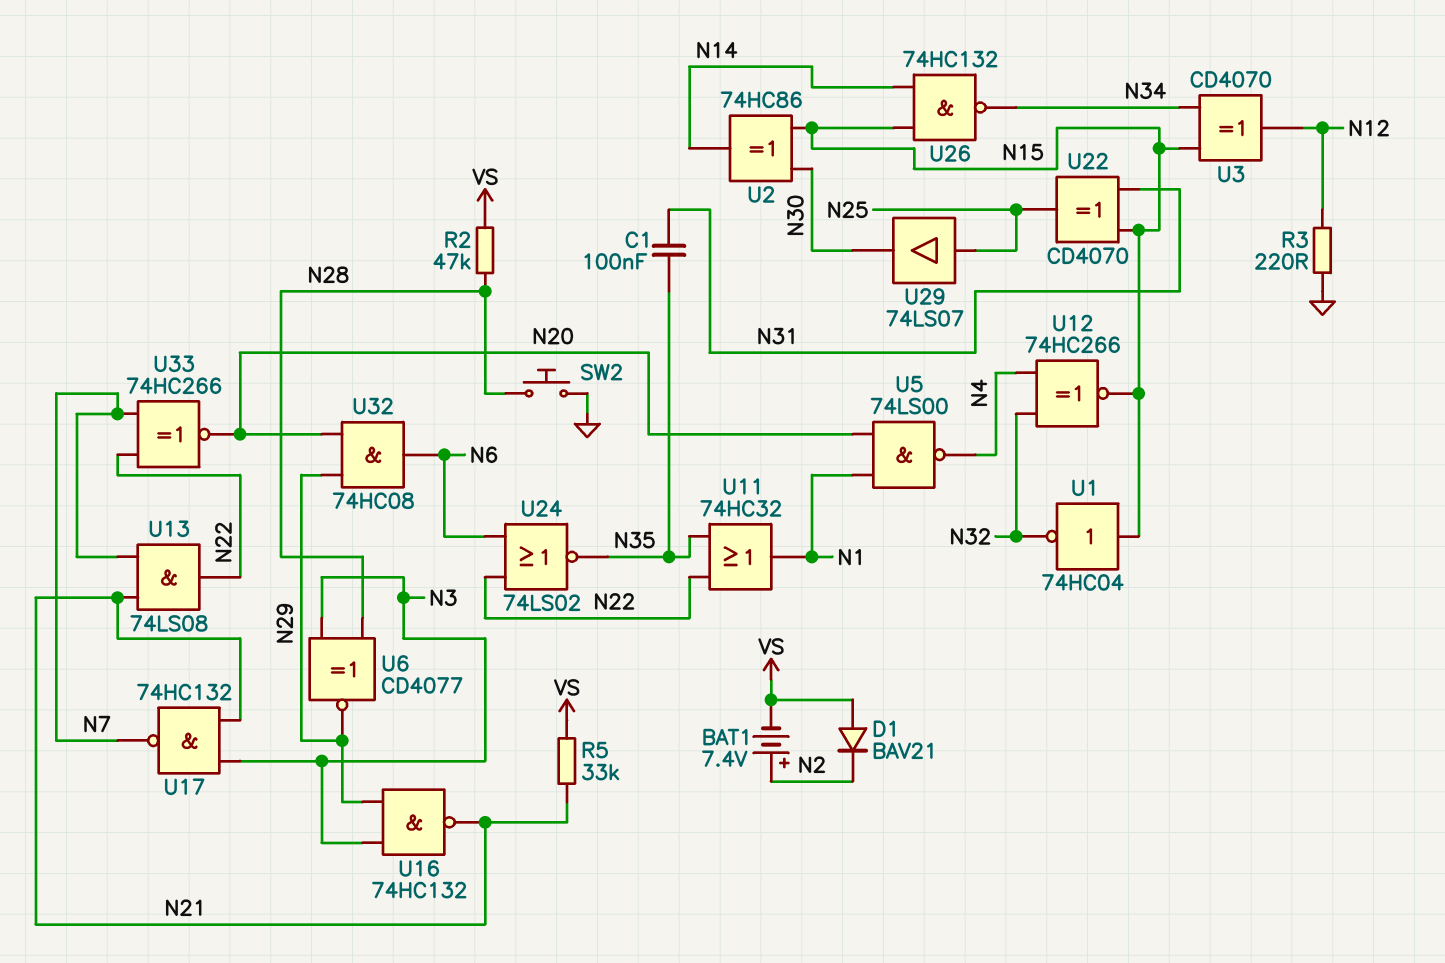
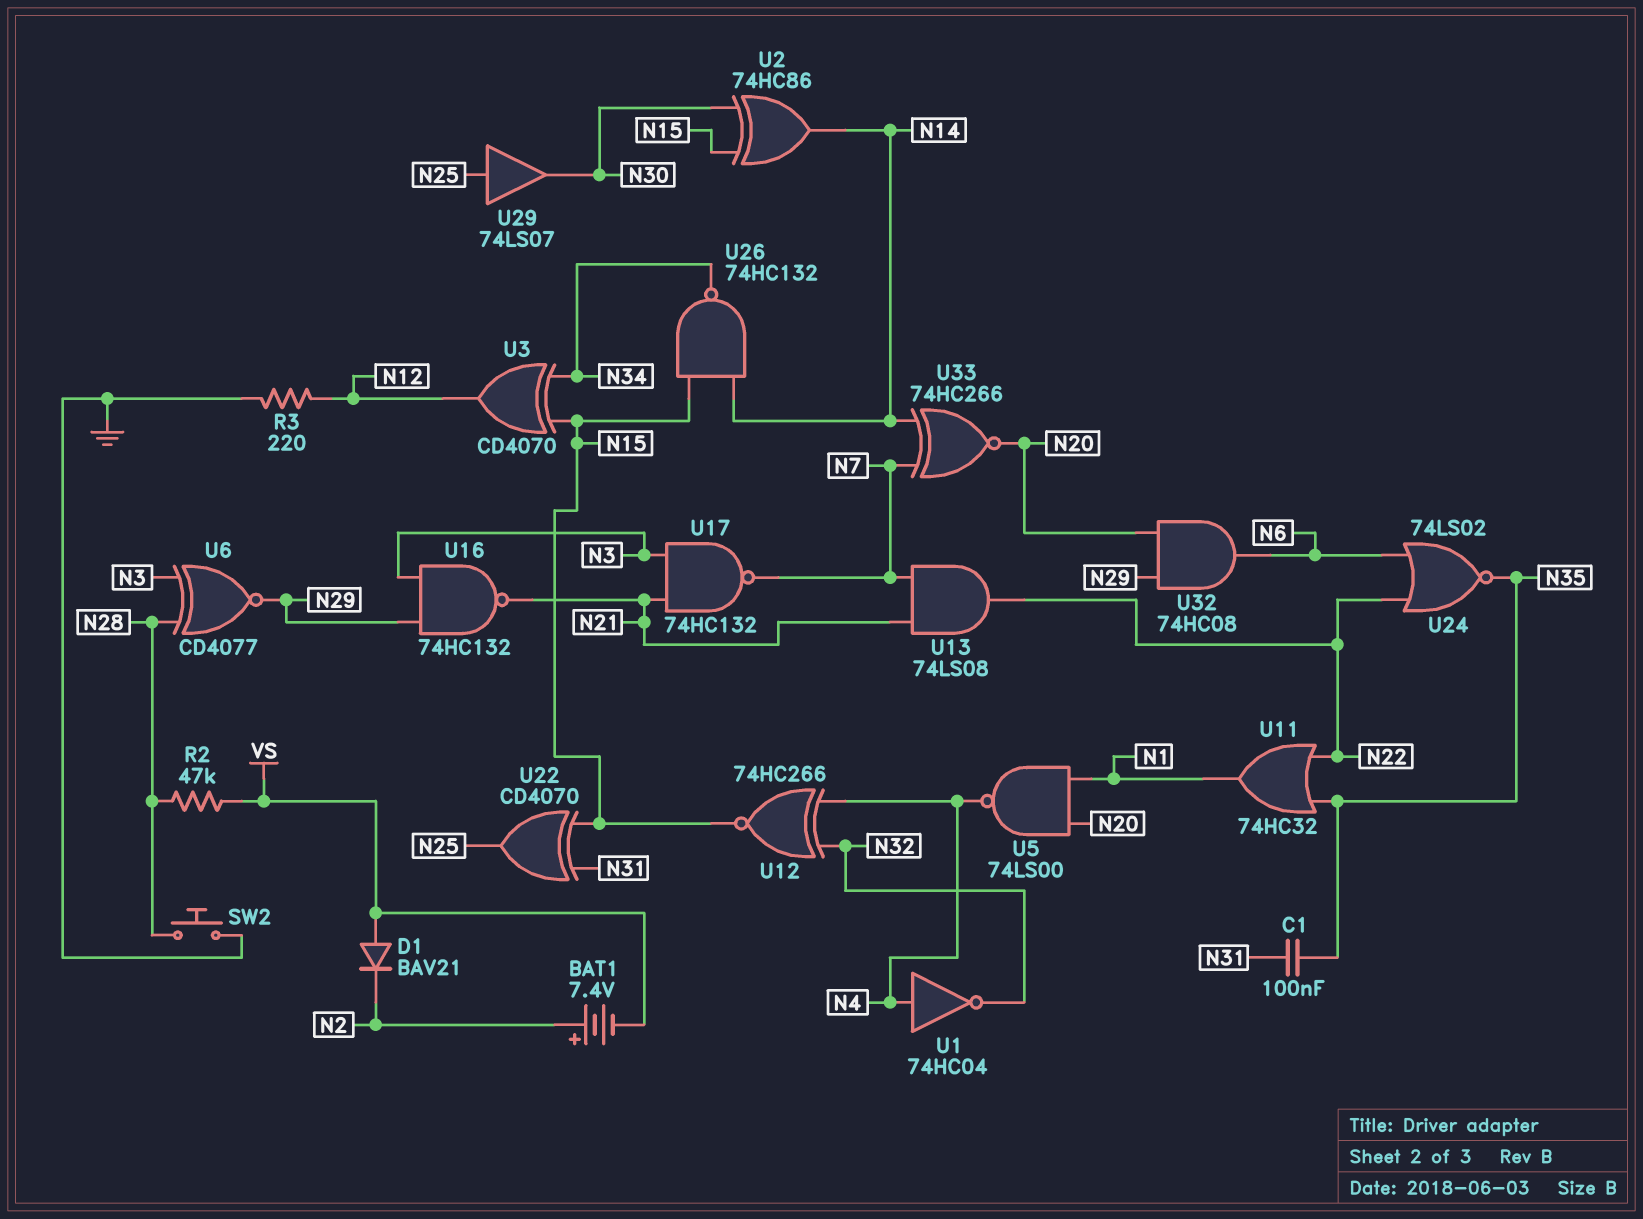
R5: 33k (N21, VS) -> none
U1: NOT 74HC04 (in N15, out N32) -> NOT 74HC04 (in N4, out N32)
U33: XNOR 74HC266 (in N7, in N22, out N20) -> XNOR 74HC266 (in N7, in N14, out N20)

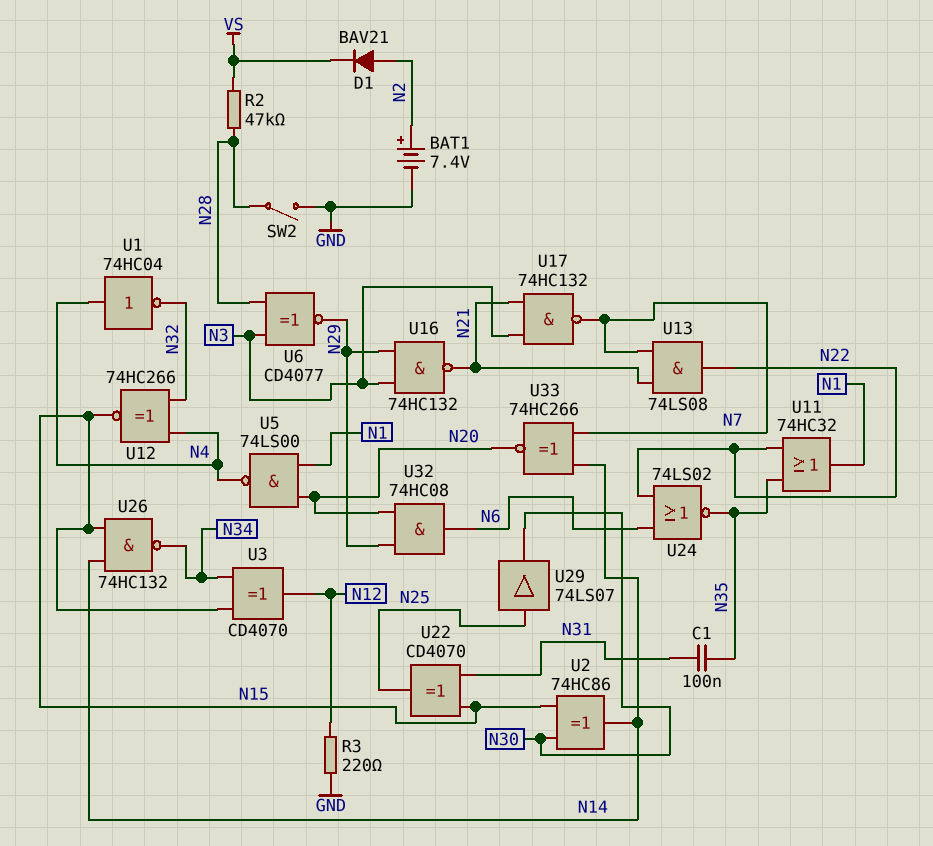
BAT1: 7.4V (plus N2, minus VS) -> 7.4V (plus N2, minus GND)
D1: diode BAV21 (A VS, K N2) -> diode BAV21 (A N2, K VS)
SW2: button (GND, N28) -> switch (GND, N28)

